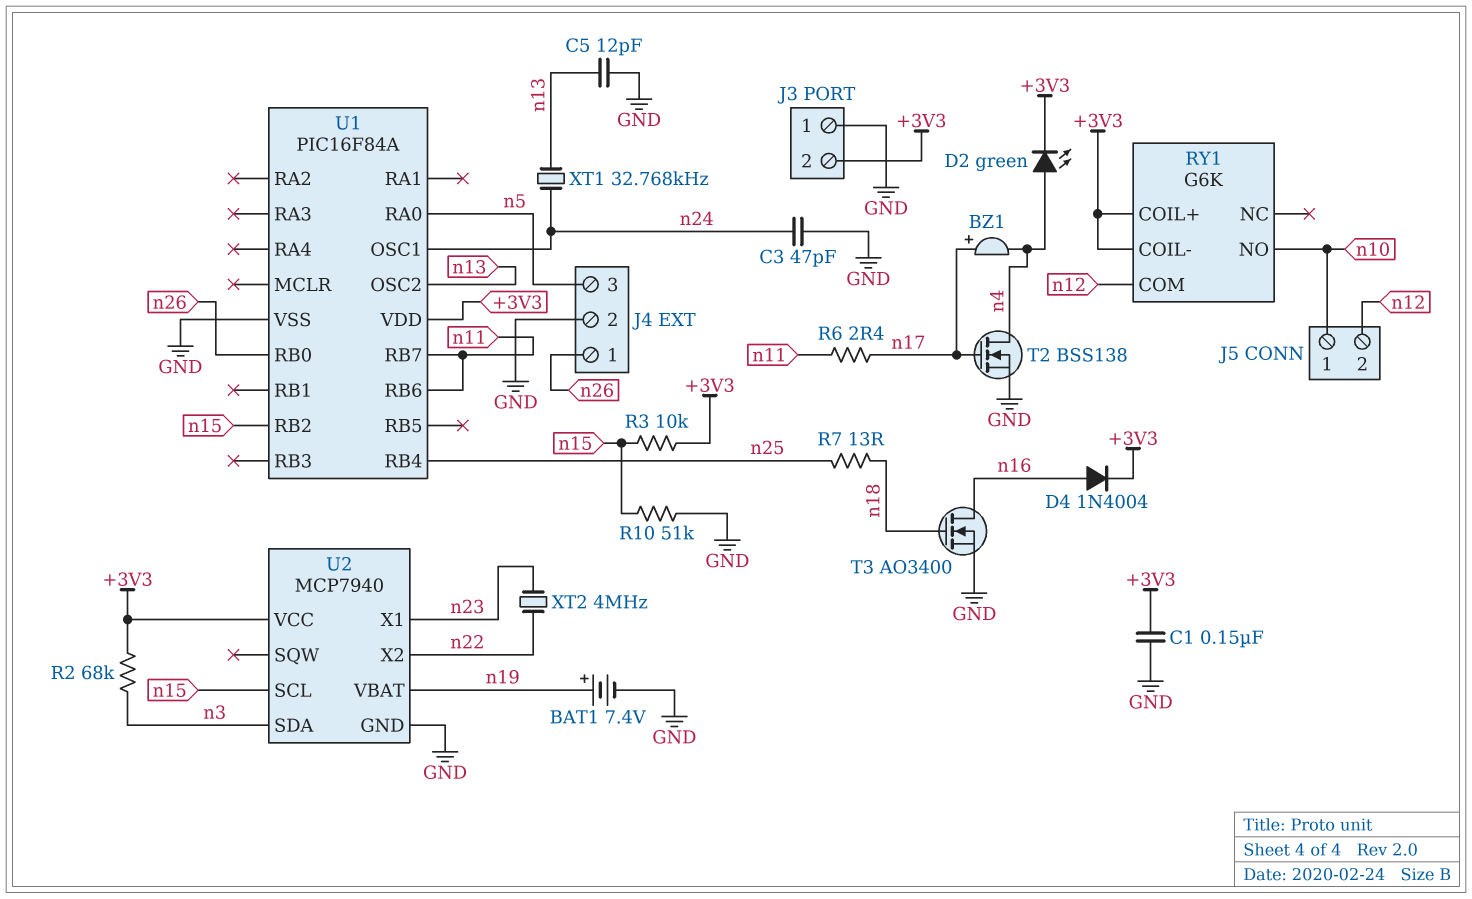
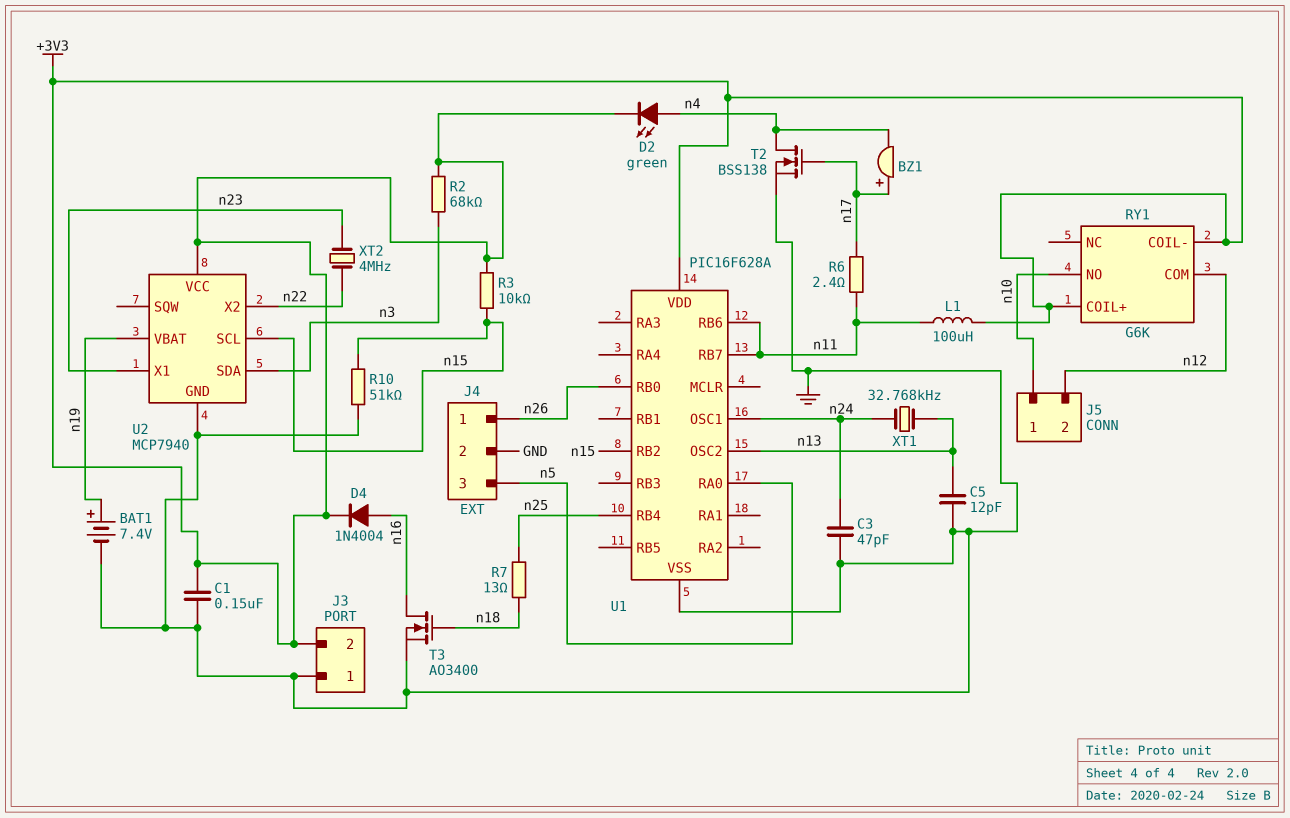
L1: none -> 100uH (+3V3, n11)
U1: PIC16F84A -> PIC16F628A

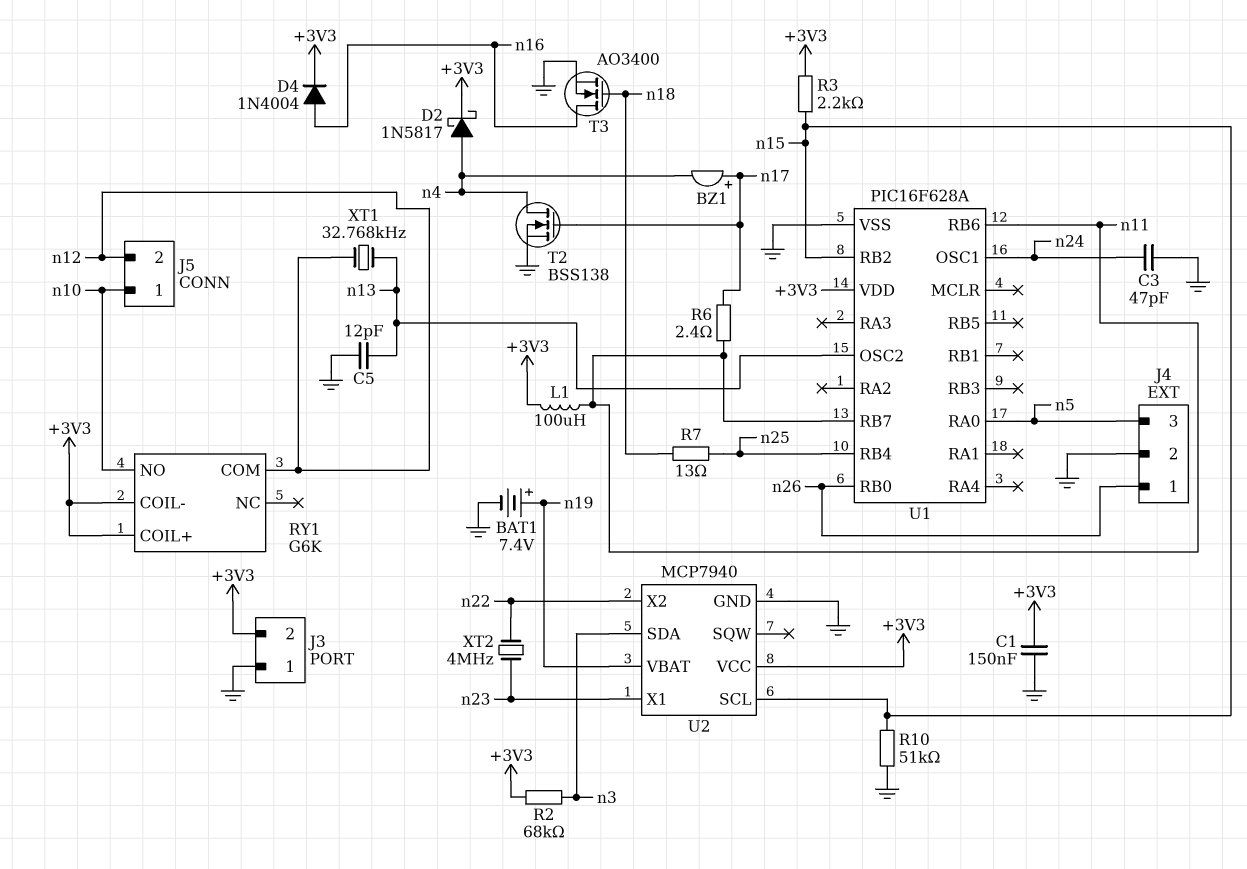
D2: LED green (A n4, K +3V3) -> schottky 1N5817 (A n4, K +3V3)
R3: 10k (+3V3, n15) -> 2.2k (+3V3, n15)
XT1: 32.768kHz (n13, n24) -> 32.768kHz (n12, n13)

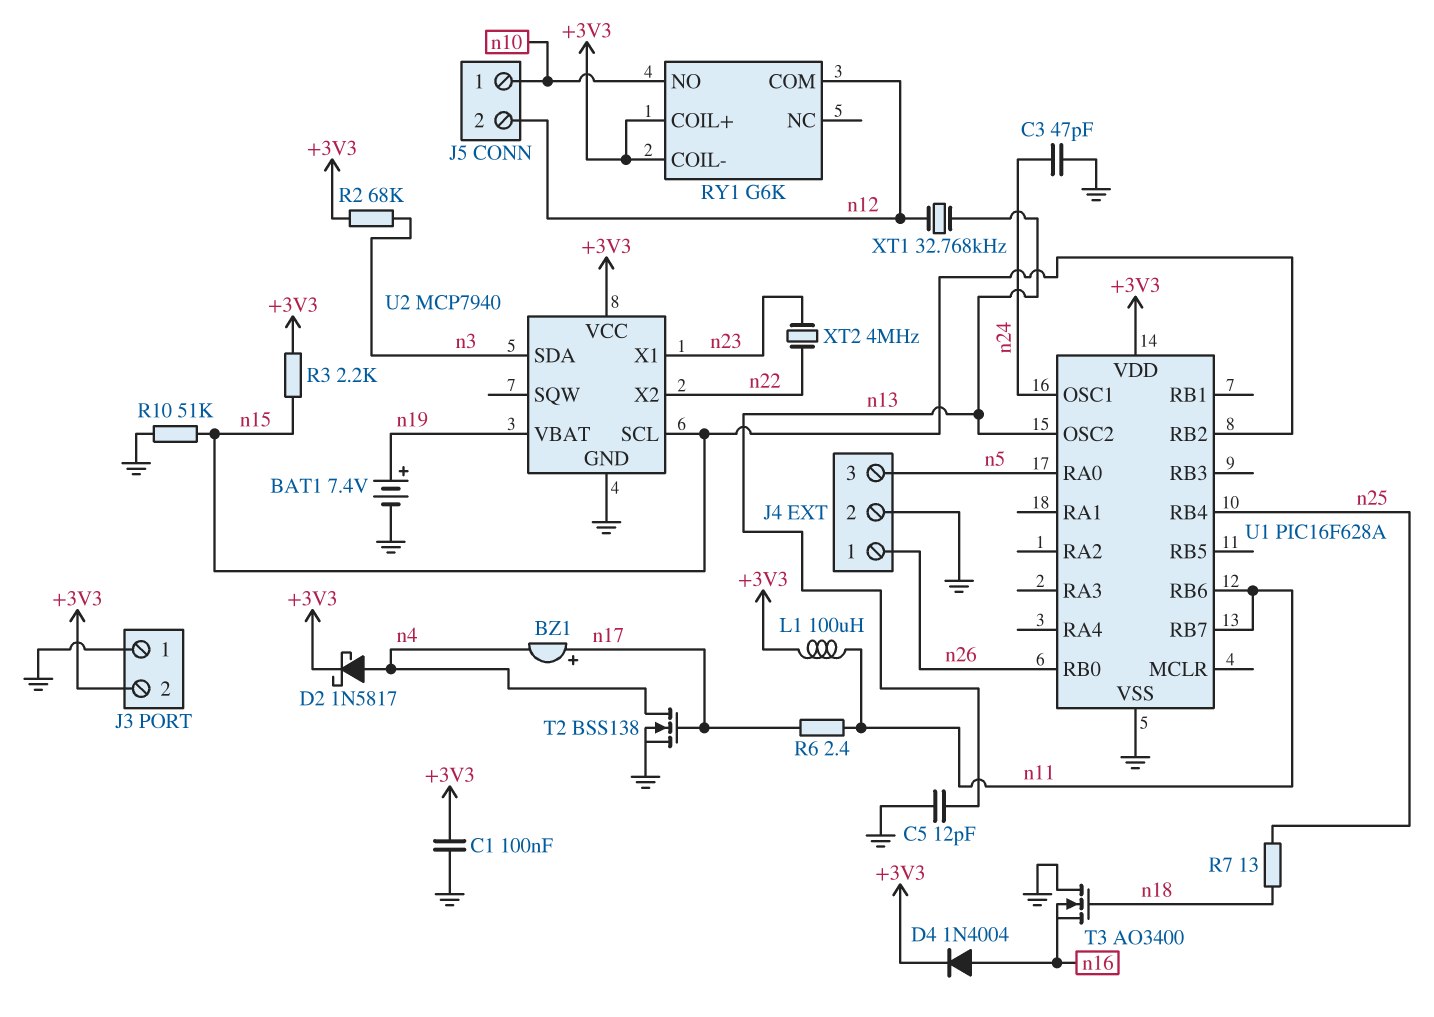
C1: 150nF (+3V3, GND) -> 100nF (+3V3, GND)
T3: NMOS AO3400 (G n18, D n16, S GND) -> NMOS AO3400 (G n18, D GND, S n16)

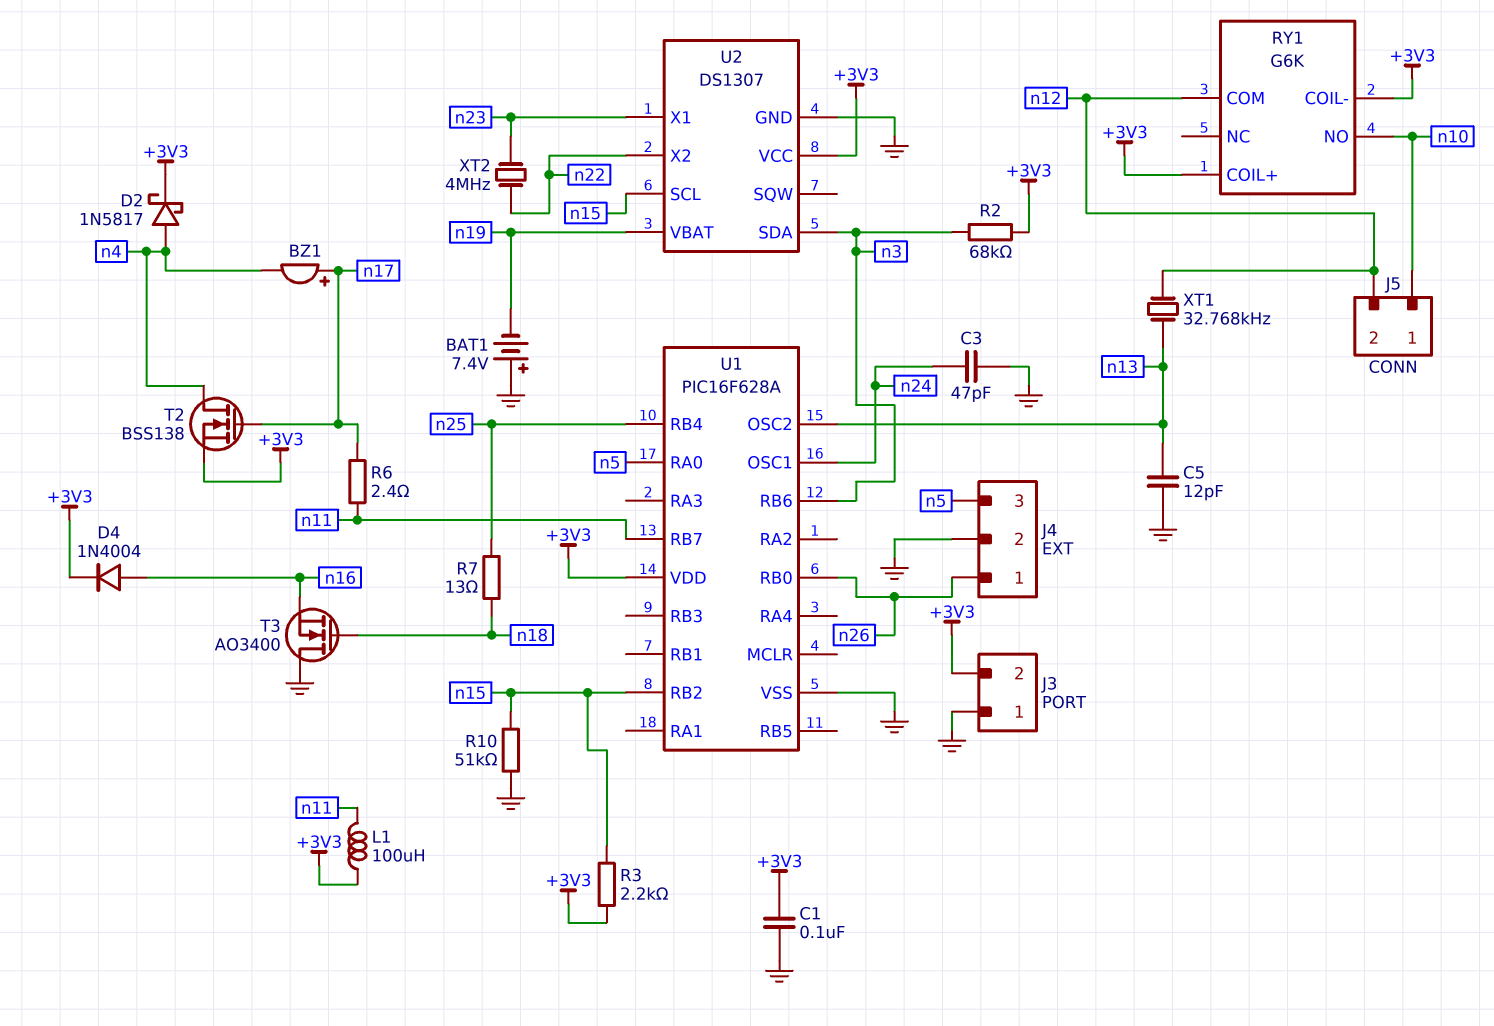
BAT1: 7.4V (plus n19, minus GND) -> 7.4V (plus GND, minus n19)
T2: NMOS BSS138 (G n17, D n4, S GND) -> NMOS BSS138 (G n17, D n4, S +3V3)
U1 pin RB6: n11 -> n3
U2: MCP7940 -> DS1307

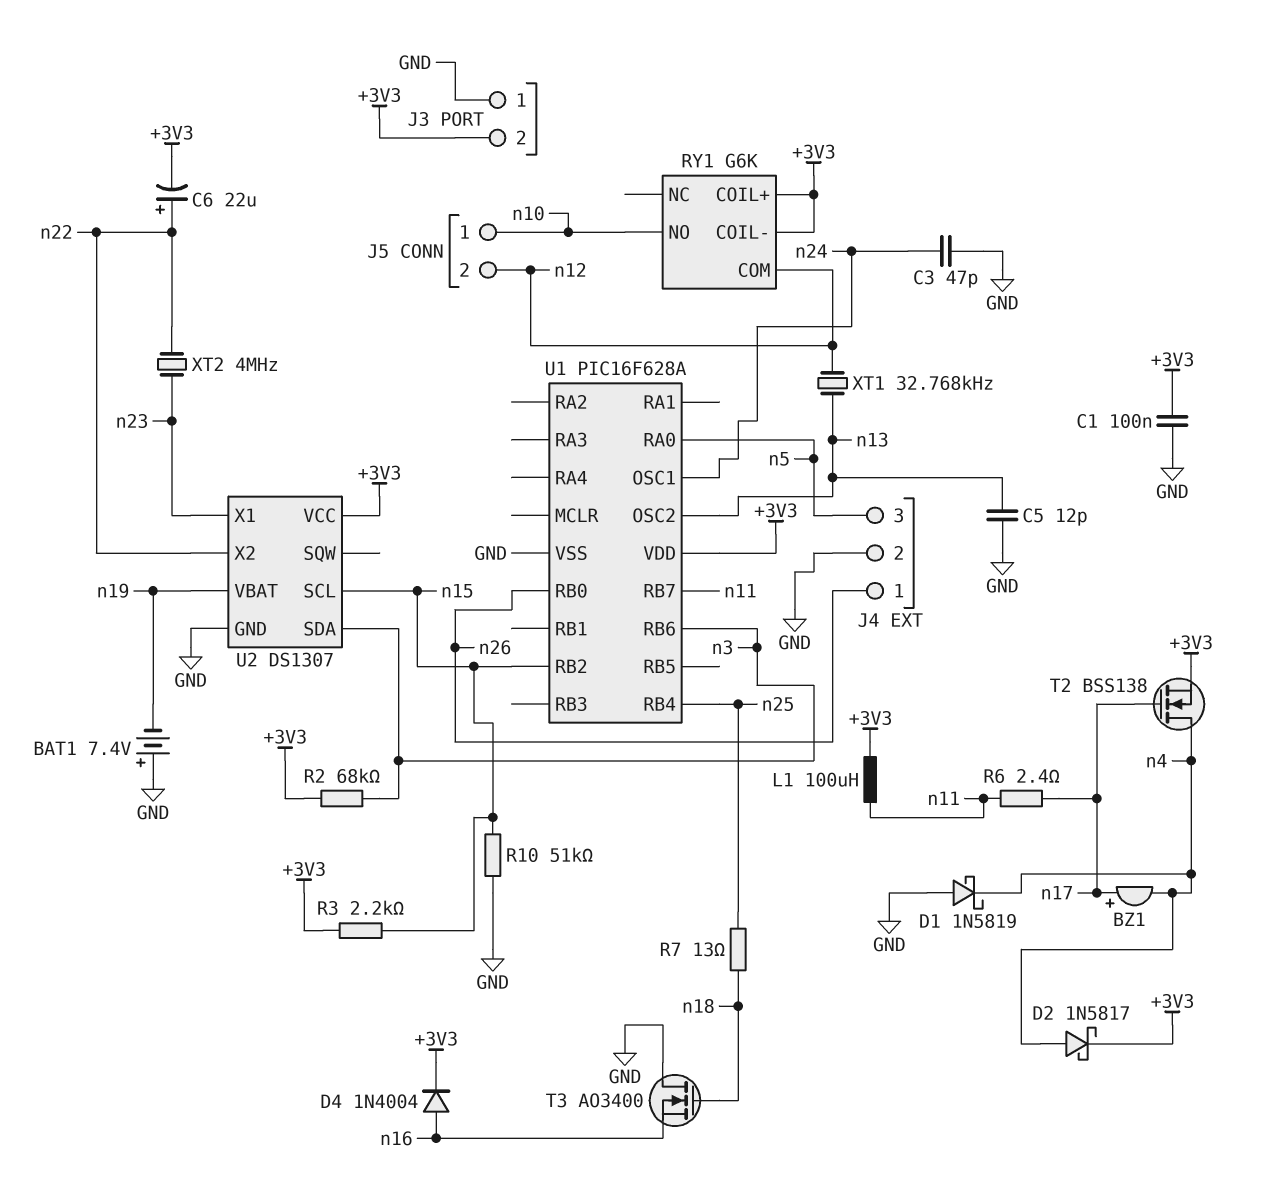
C6: none -> 22uF (plus n22, minus +3V3)
D1: none -> schottky 1N5819 (A GND, K n4)

